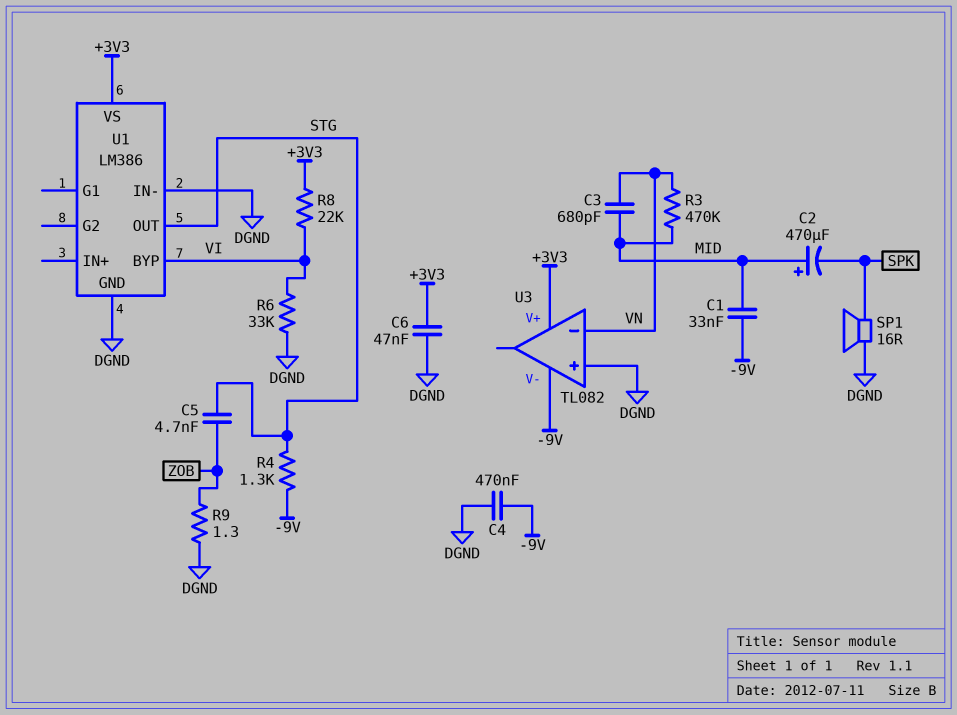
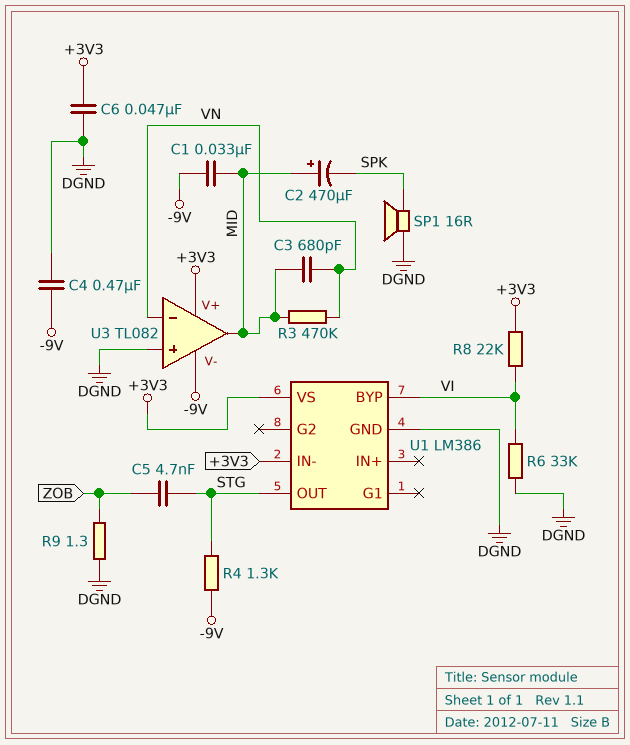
U1 pin IN-: DGND -> +3V3
U3 pin out: none -> MID

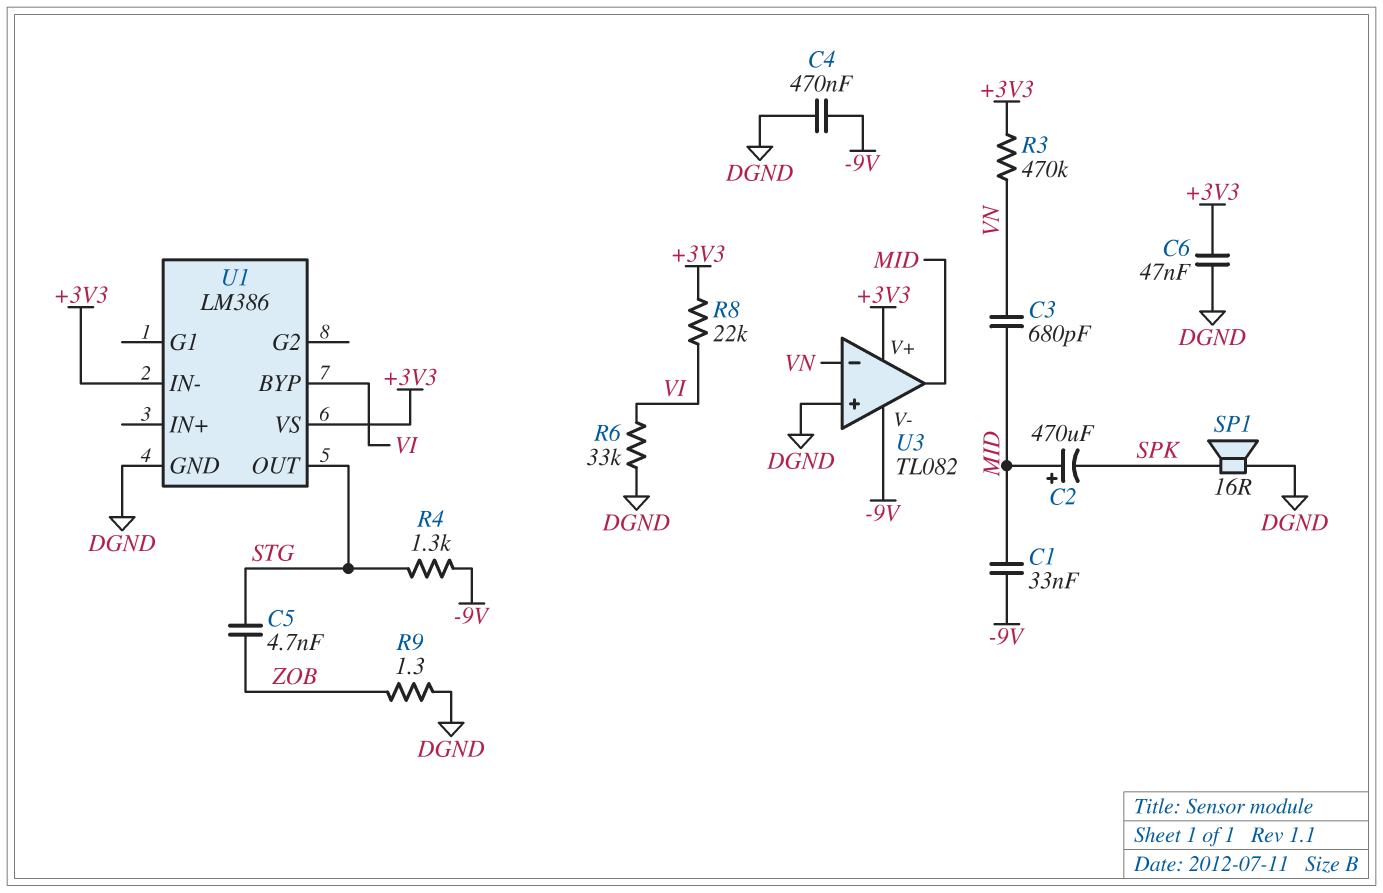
R3: 470k (MID, VN) -> 470k (+3V3, VN)

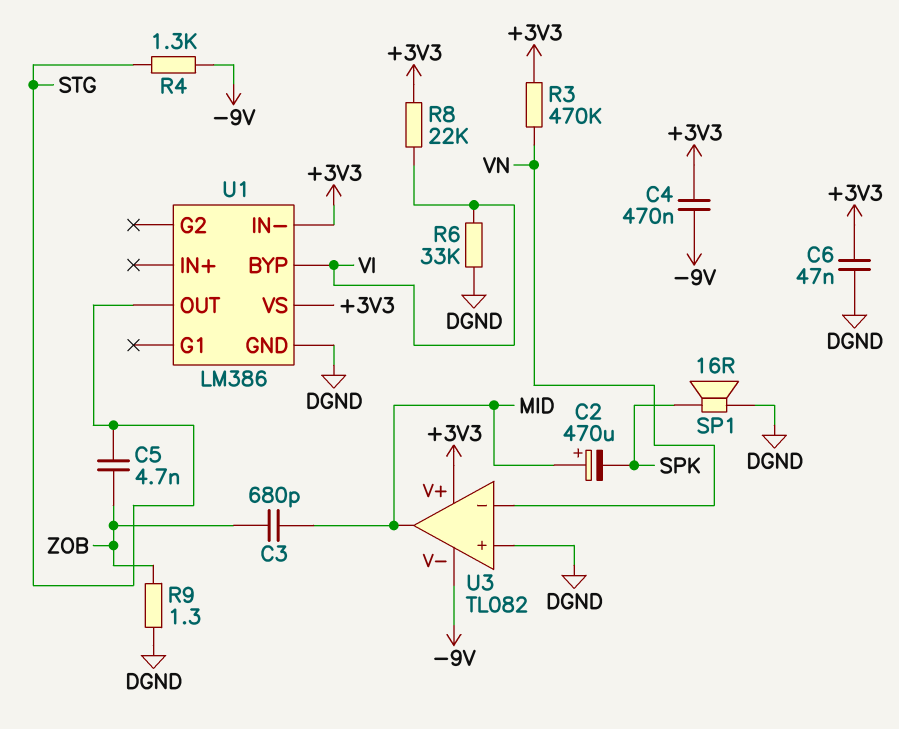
C1: 33nF (-9V, MID) -> none
C3: 680pF (MID, VN) -> 680pF (MID, ZOB)
C4: 470nF (-9V, DGND) -> 470nF (+3V3, -9V)

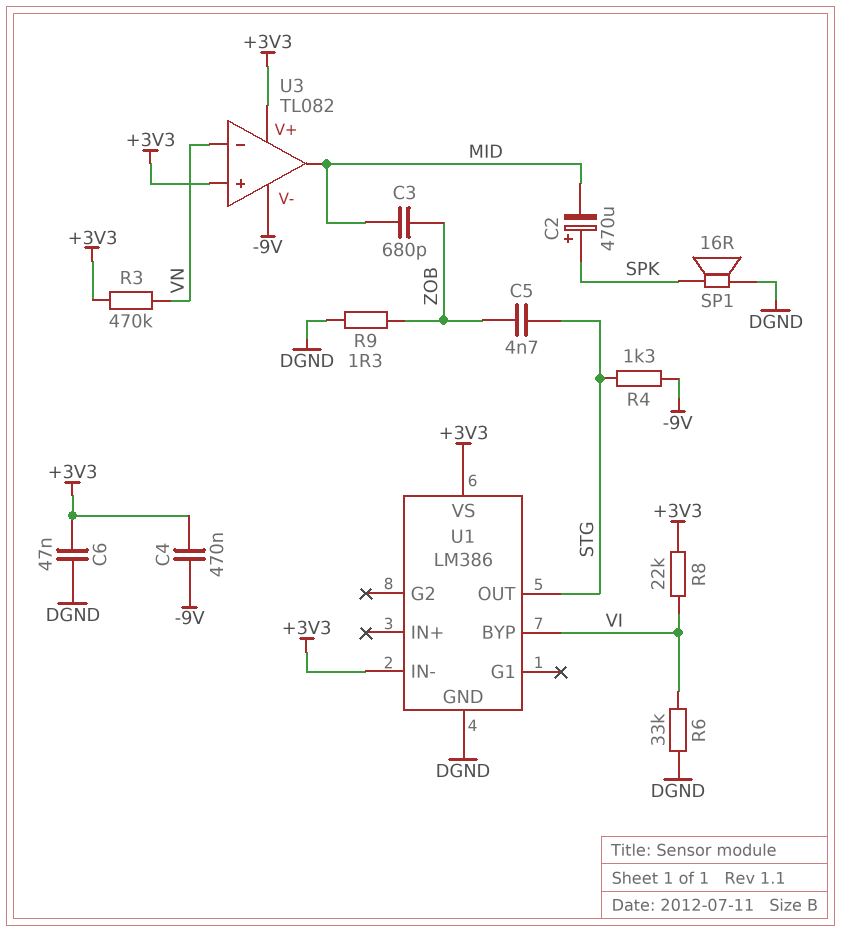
C2: 470uF (plus MID, minus SPK) -> 470uF (plus SPK, minus MID)
U3 pin in+: DGND -> +3V3

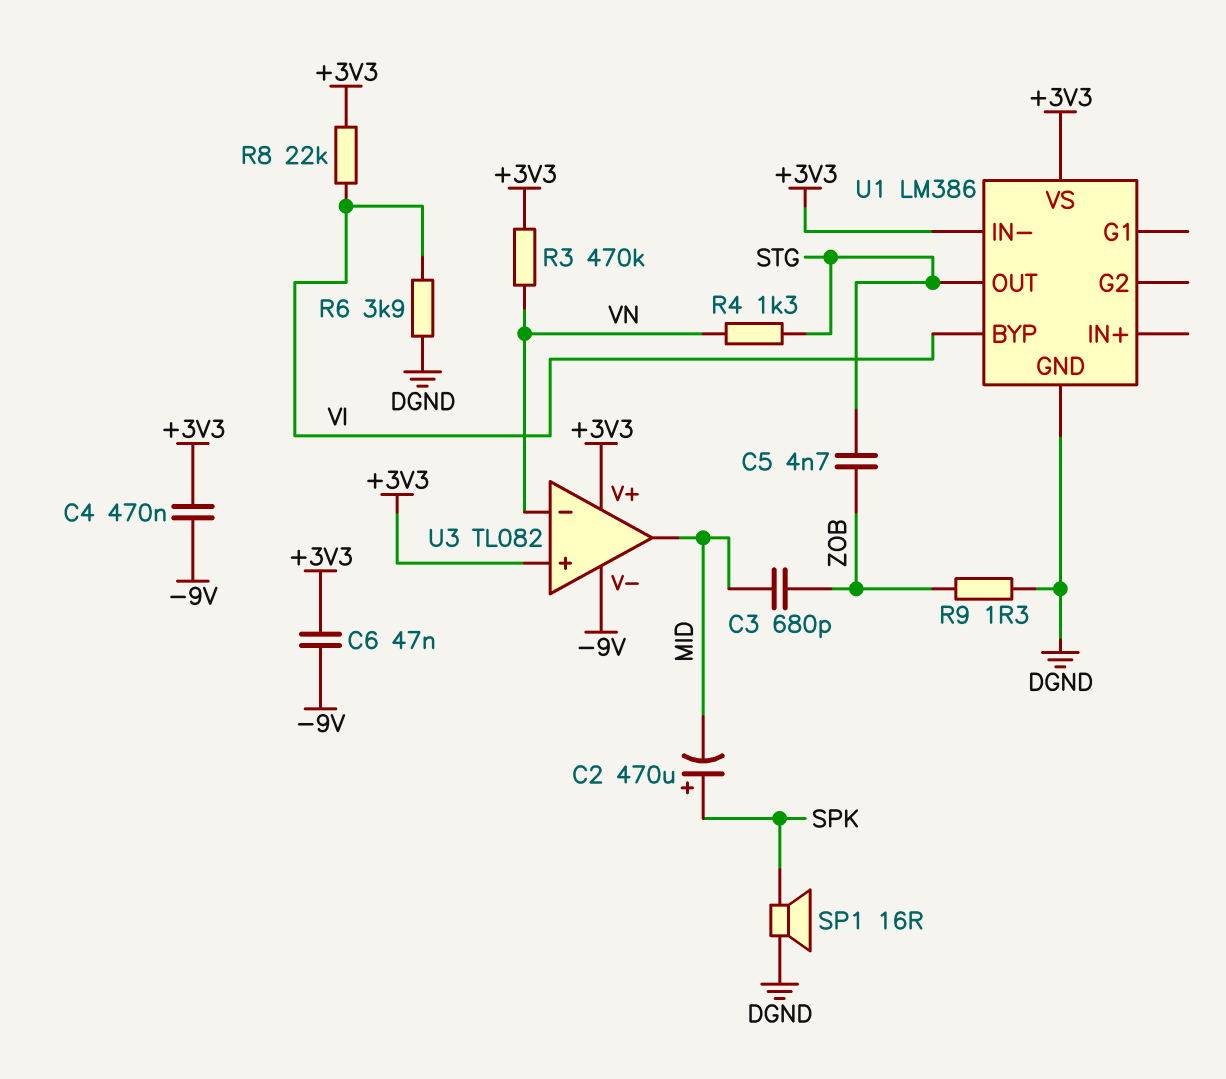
C6: 47nF (+3V3, DGND) -> 47nF (+3V3, -9V)
R4: 1.3k (-9V, STG) -> 1.3k (STG, VN)
R6: 33k (DGND, VI) -> 3.9k (DGND, VI)

